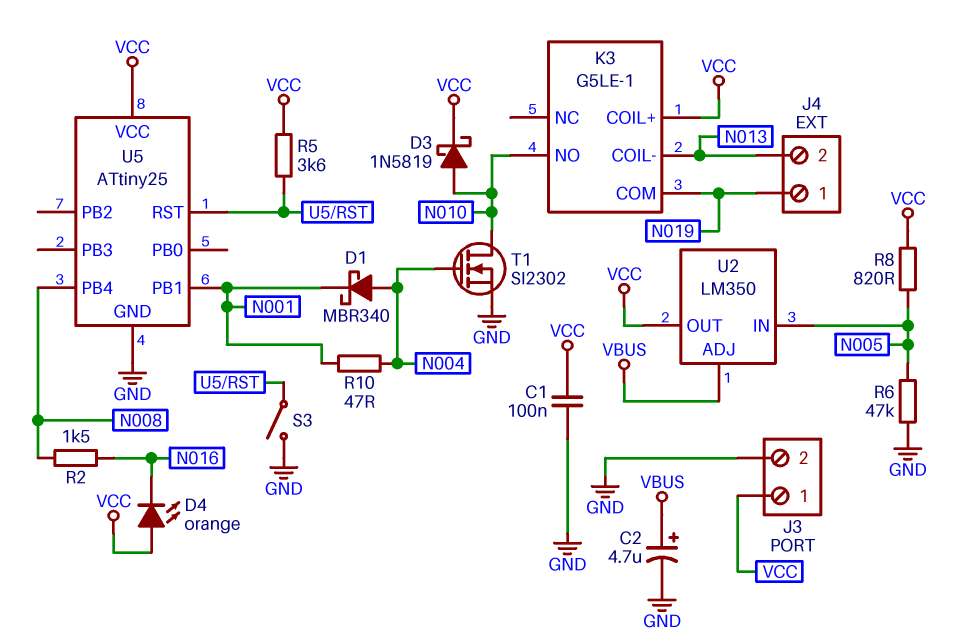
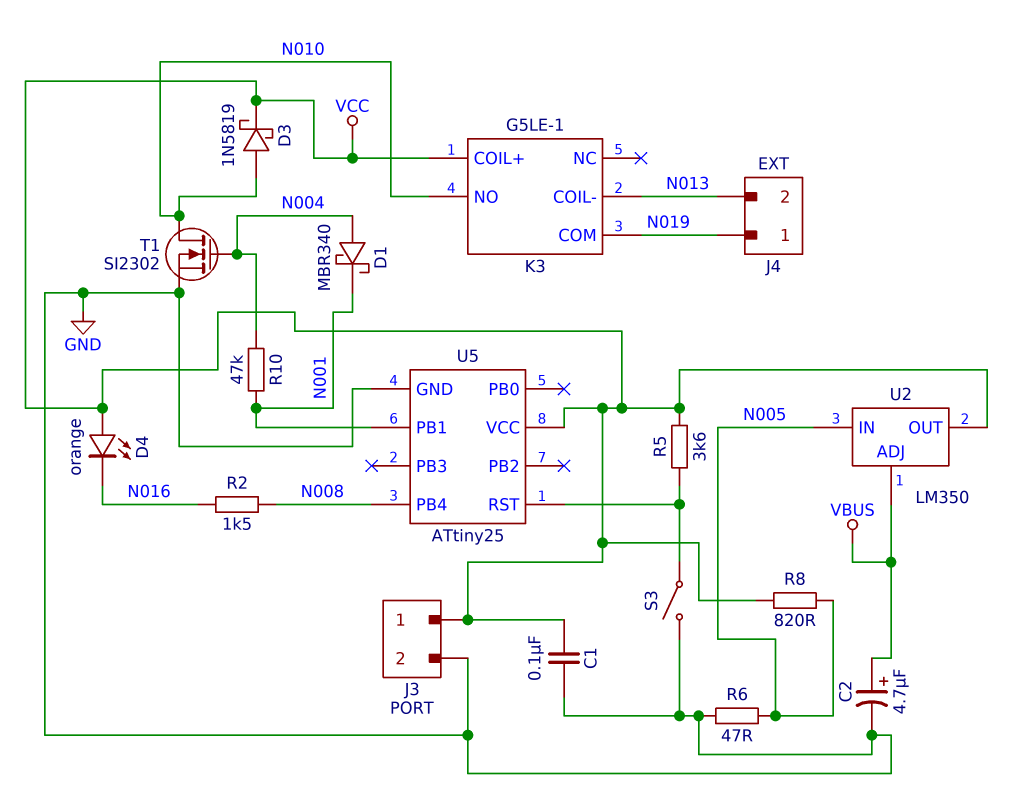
R6: 47k (GND, N005) -> 47 (GND, N005)
R10: 47 (N001, N004) -> 47k (N001, N004)

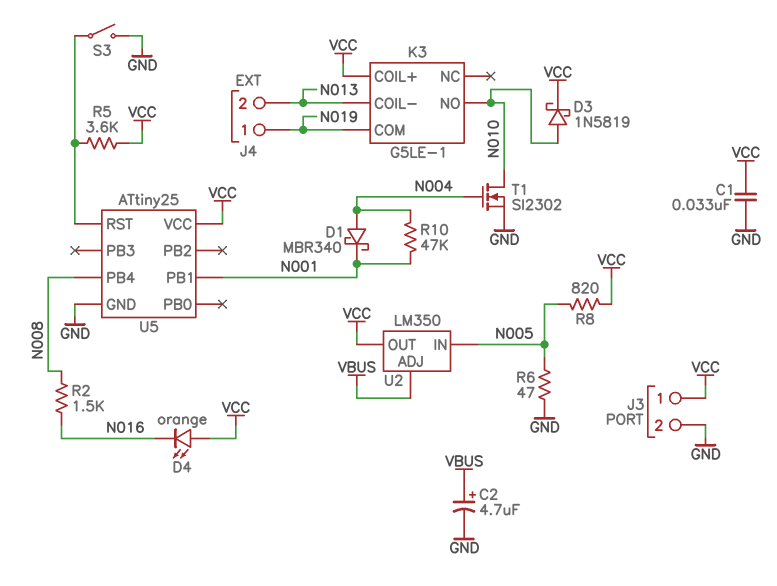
C1: 100nF (GND, VCC) -> 33nF (GND, VCC)

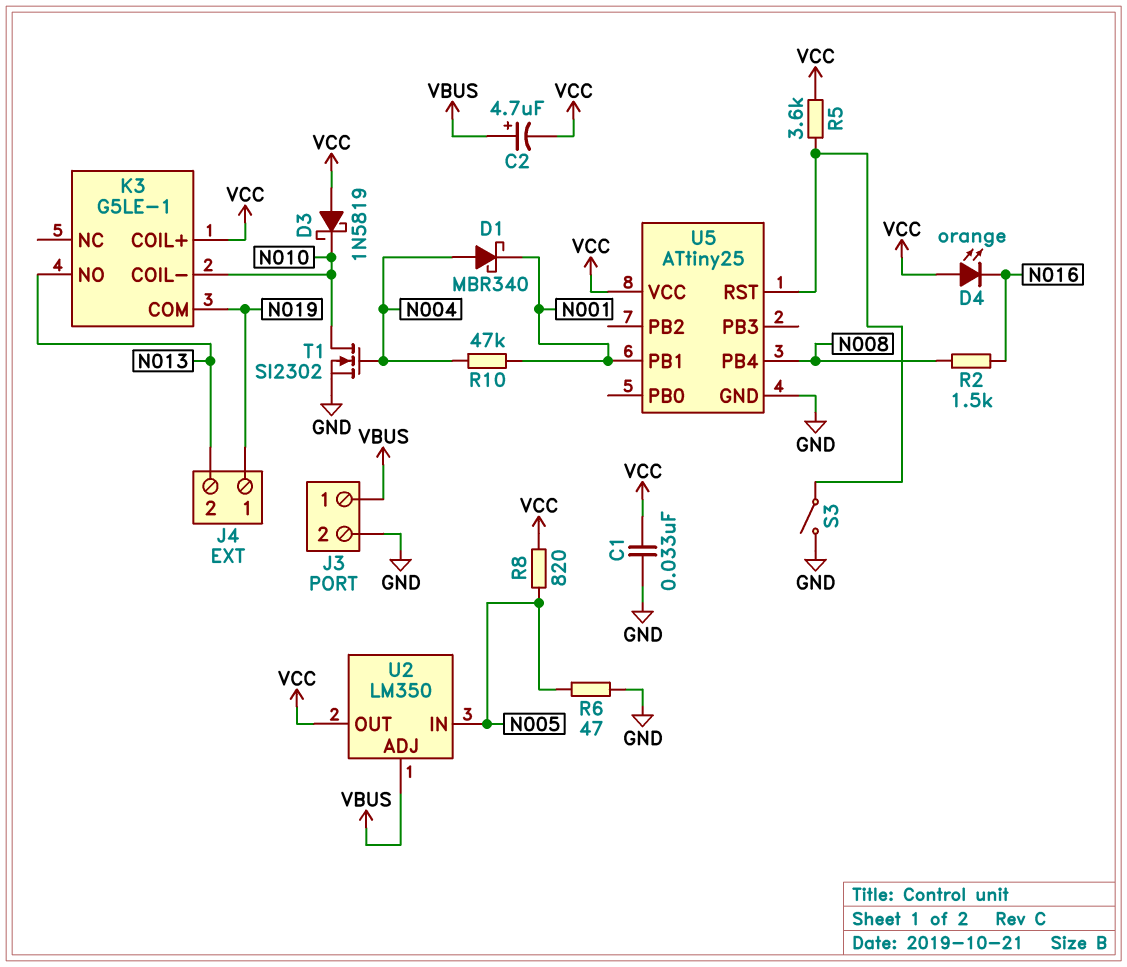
C2: 4.7uF (plus VBUS, minus GND) -> 4.7uF (plus VBUS, minus VCC)
D3: schottky 1N5819 (A N010, K VCC) -> schottky 1N5819 (A VCC, K N010)
J3 pin 1: VCC -> VBUS
K3 pin COIL-: N013 -> N010
K3 pin NO: N010 -> N013

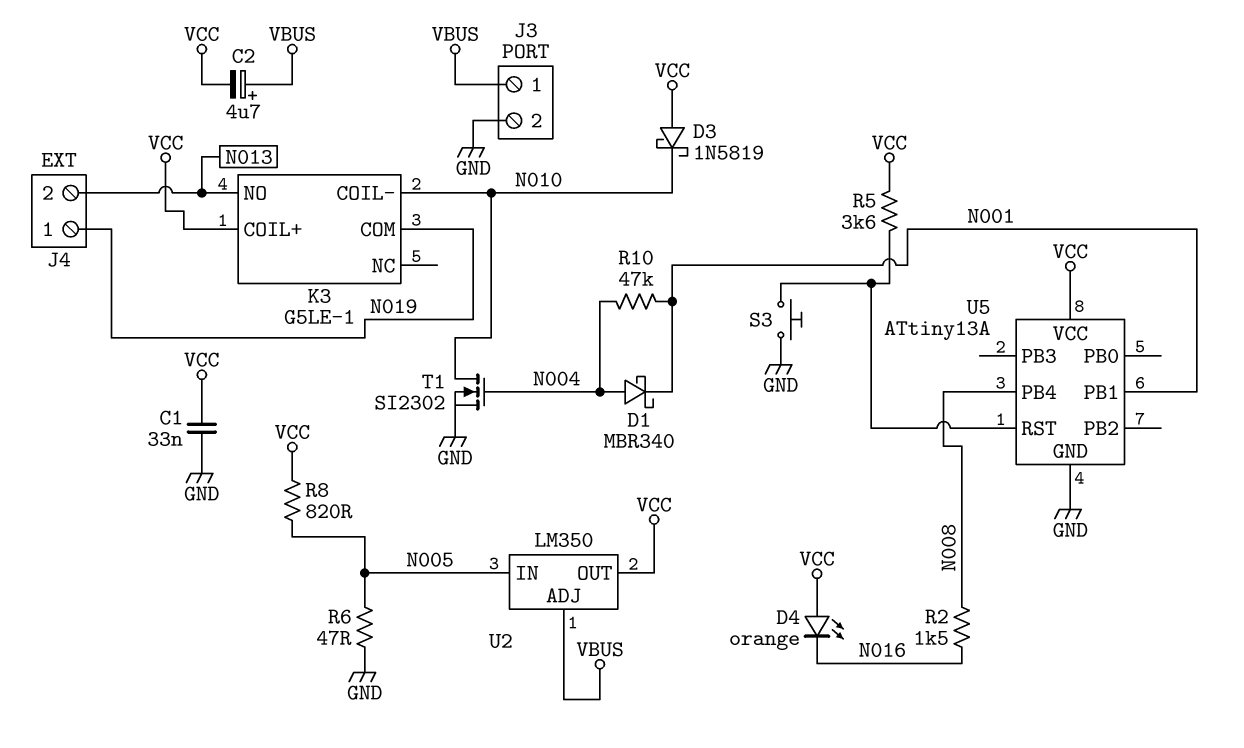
S3: switch (GND, U5/RST) -> button (GND, U5/RST)
U5: ATtiny25 -> ATtiny13A

